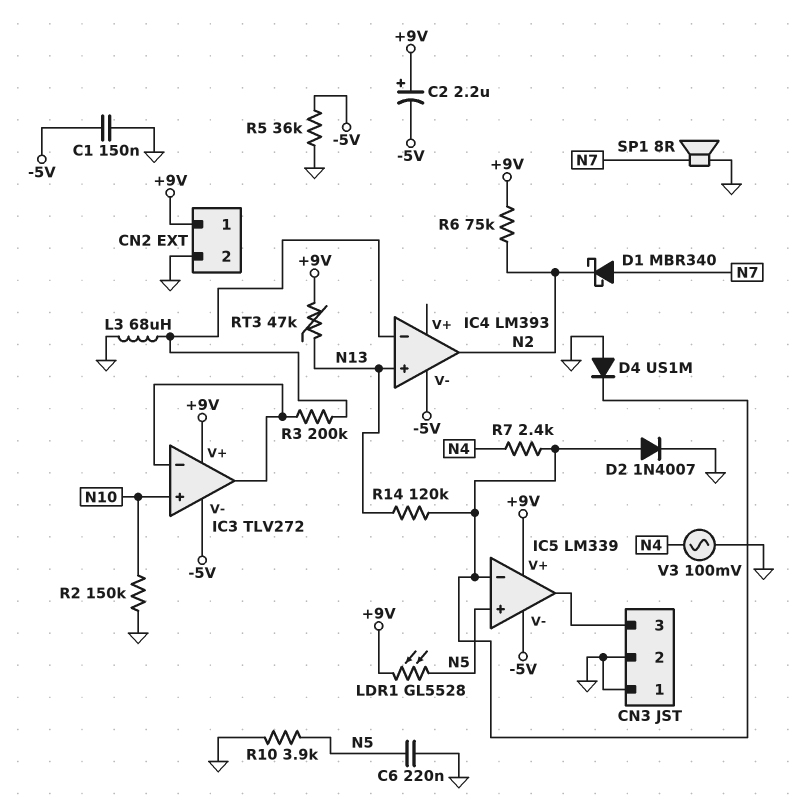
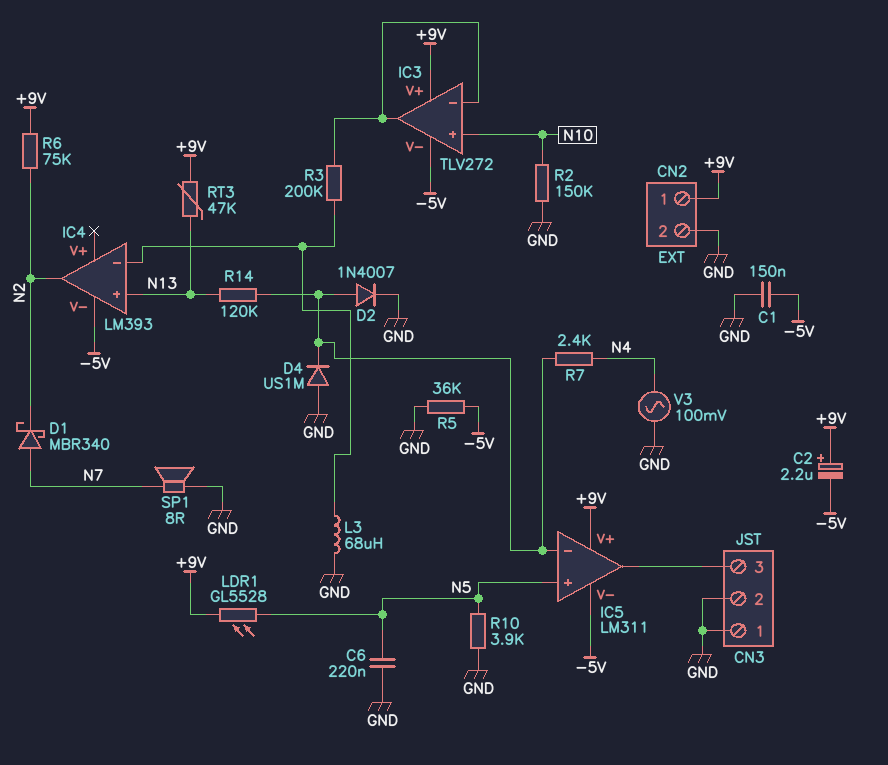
IC5: LM339 -> LM311

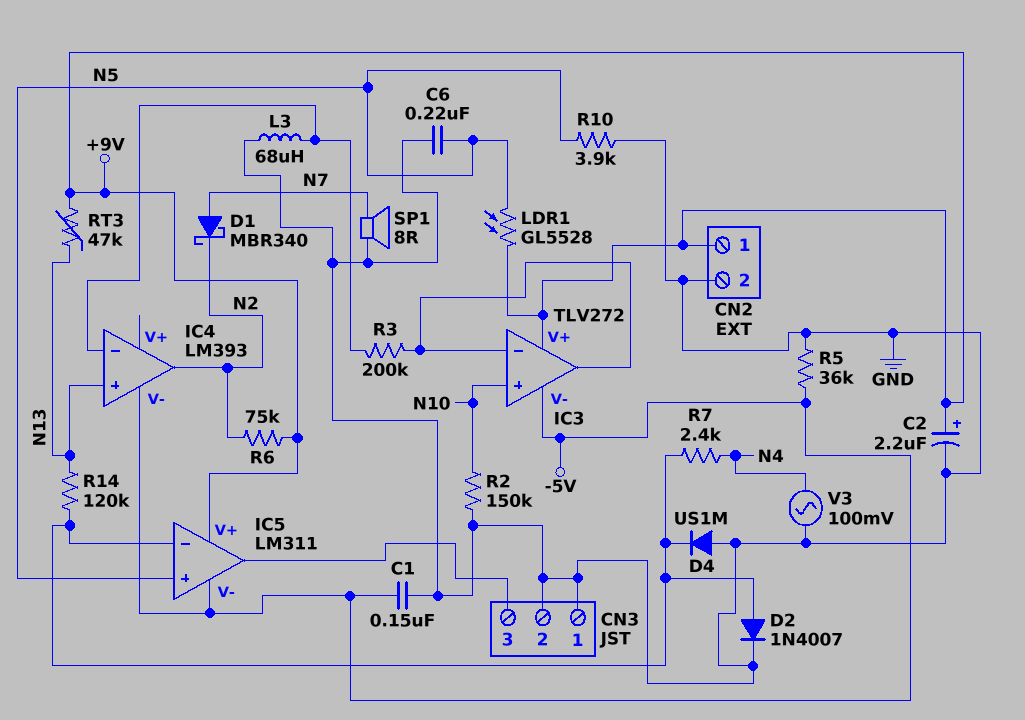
C2: 2.2uF (plus +9V, minus -5V) -> 2.2uF (plus +9V, minus GND)

